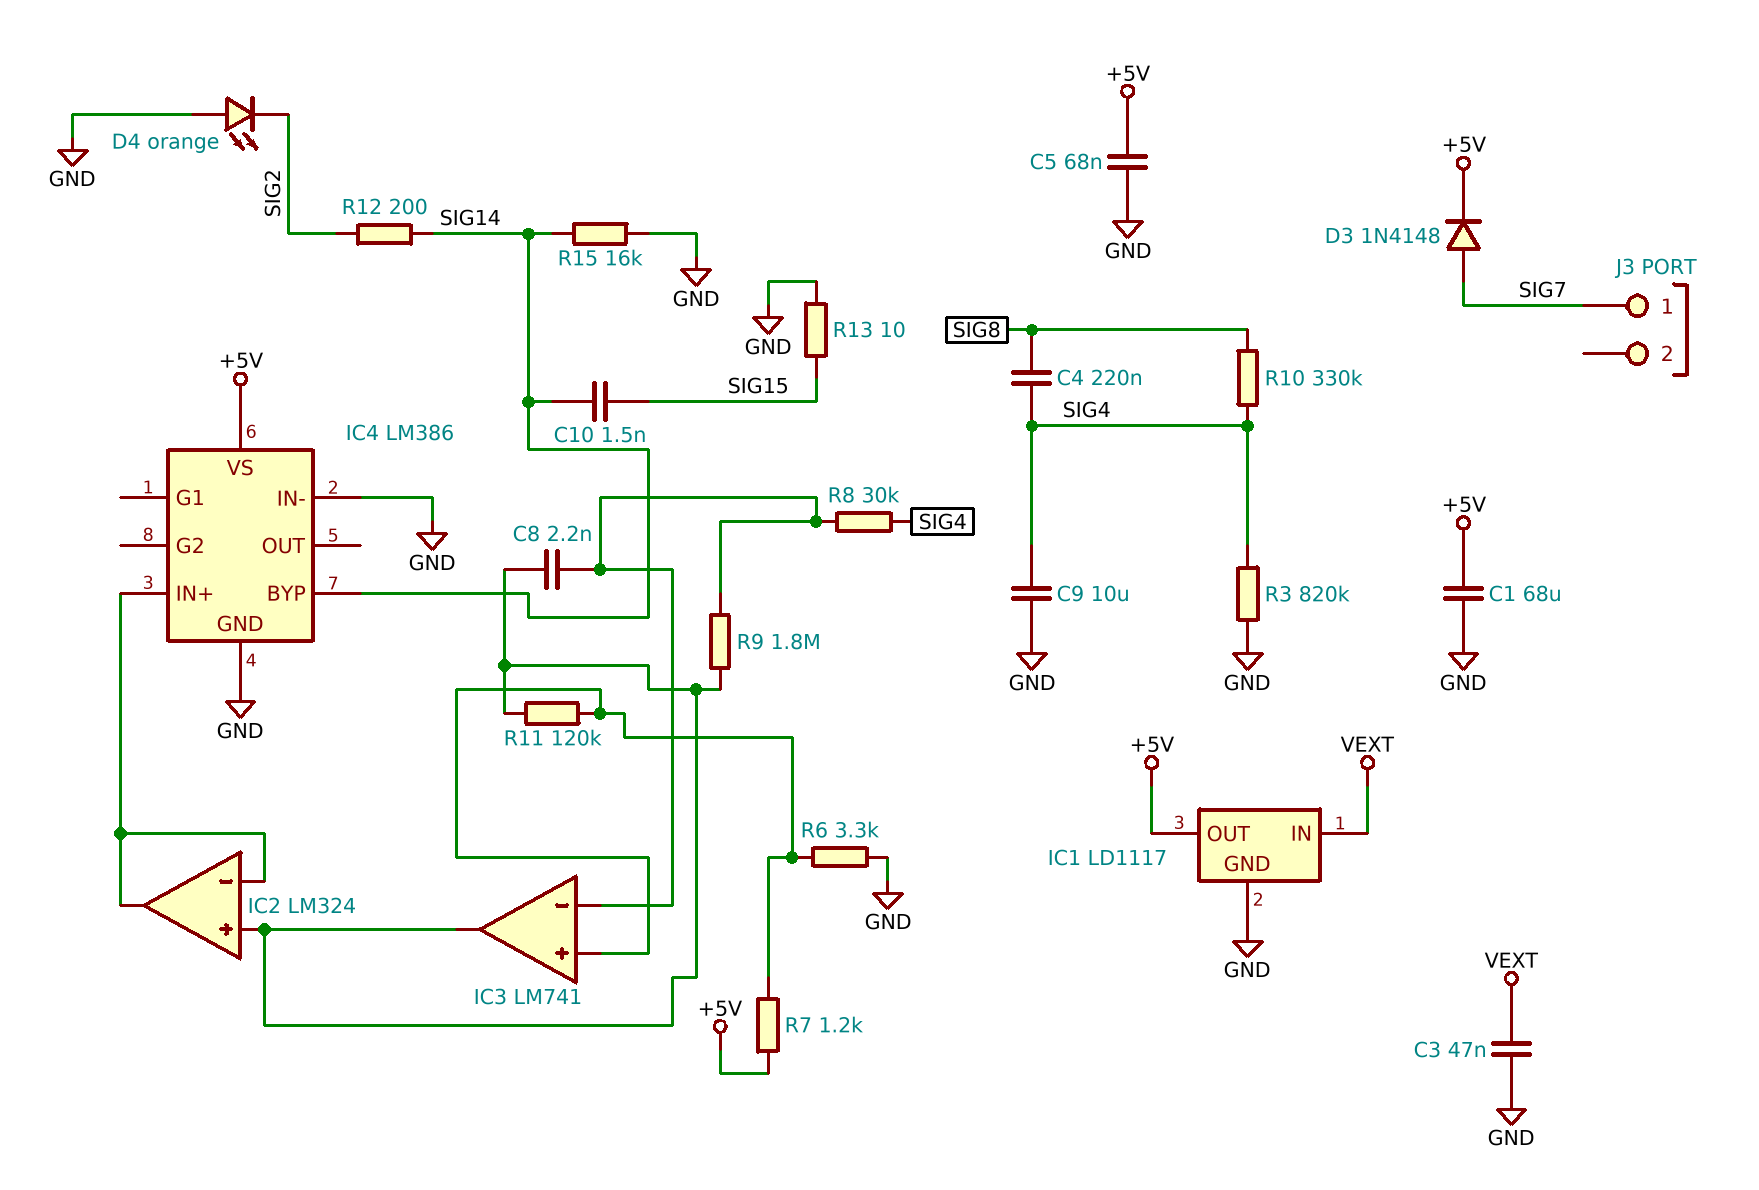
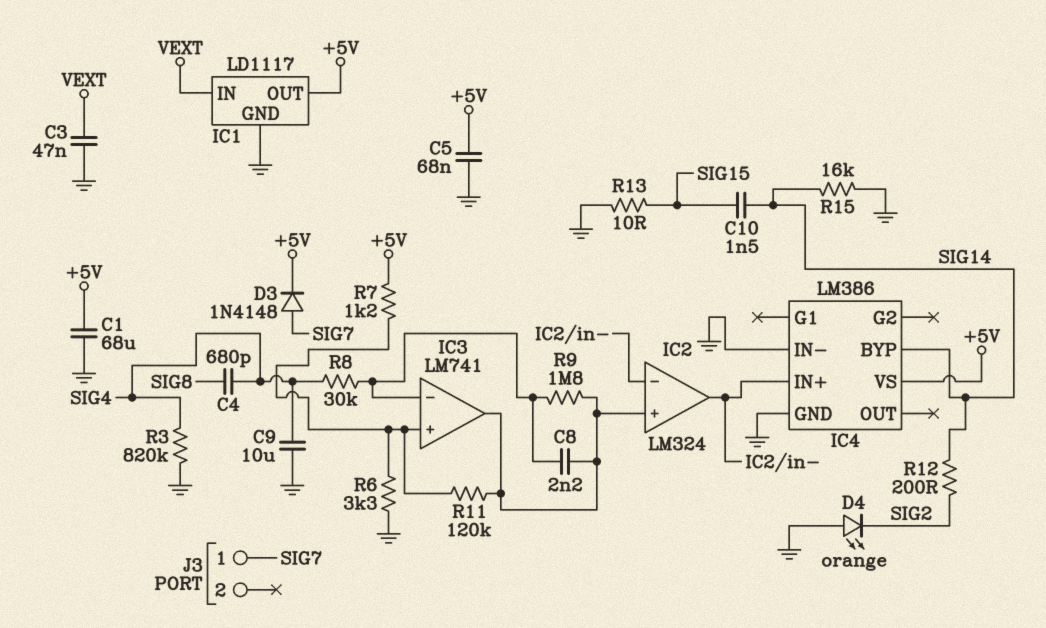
C4: 220nF (SIG4, SIG8) -> 680pF (SIG4, SIG8)
R10: 330k (SIG4, SIG8) -> none

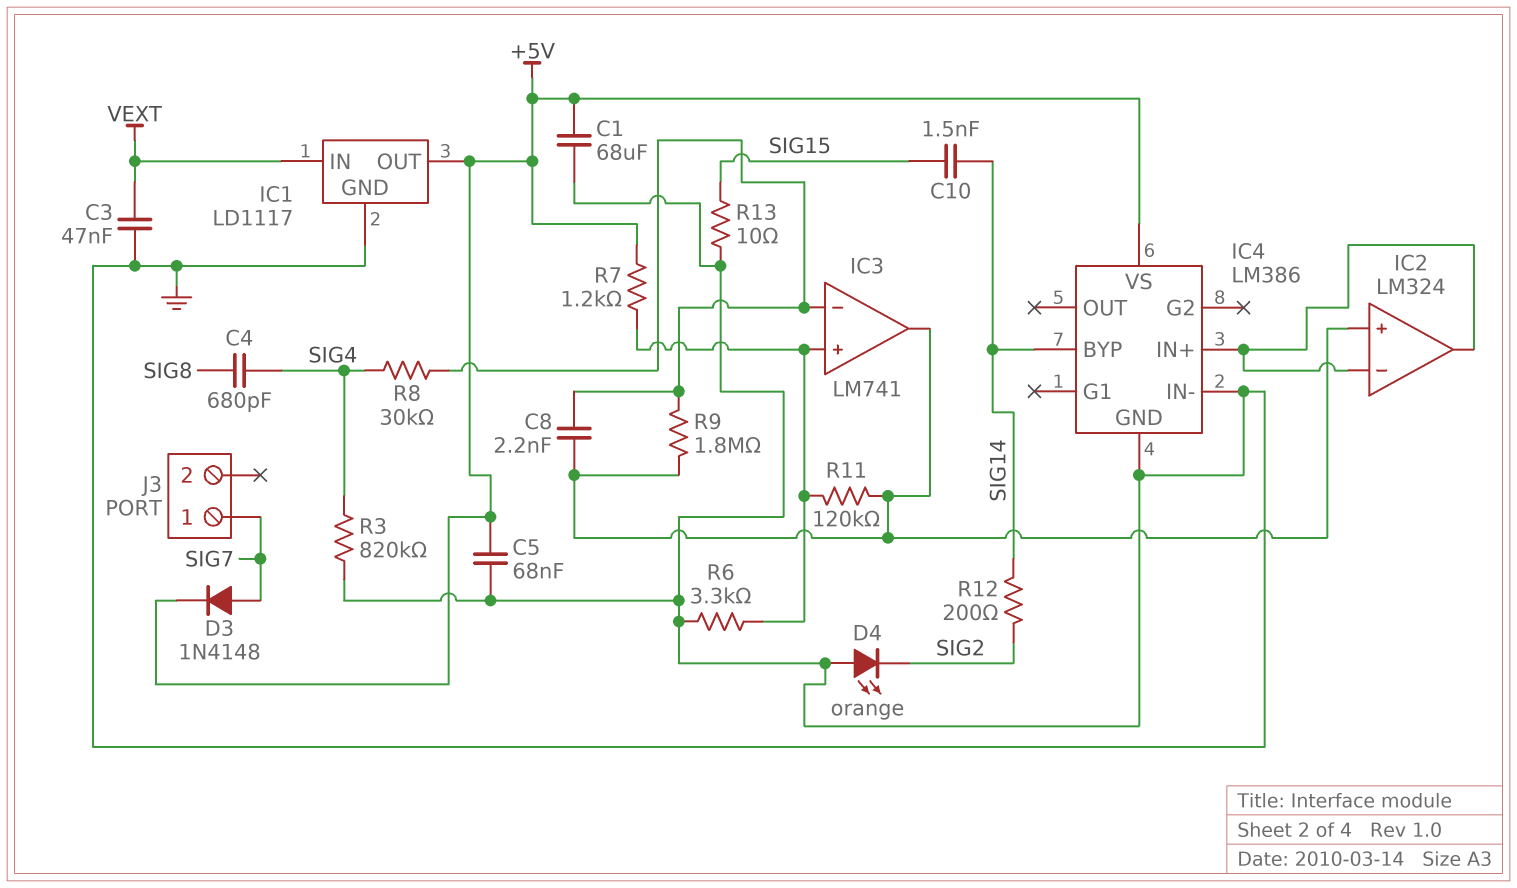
C9: 10uF (GND, SIG4) -> none
R15: 16k (GND, SIG14) -> none

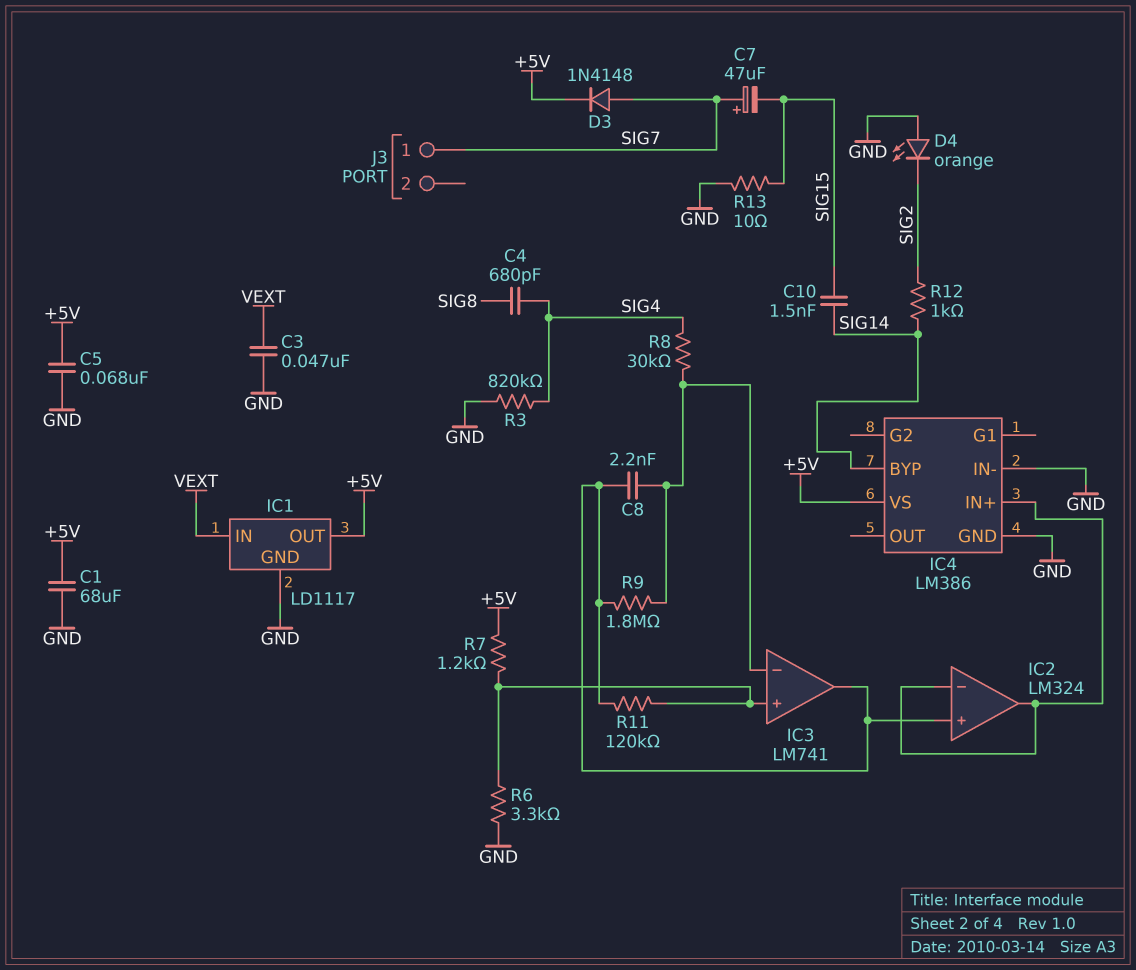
C7: none -> 47uF (plus SIG7, minus SIG15)
R12: 200 (SIG2, SIG14) -> 1k (SIG2, SIG14)

